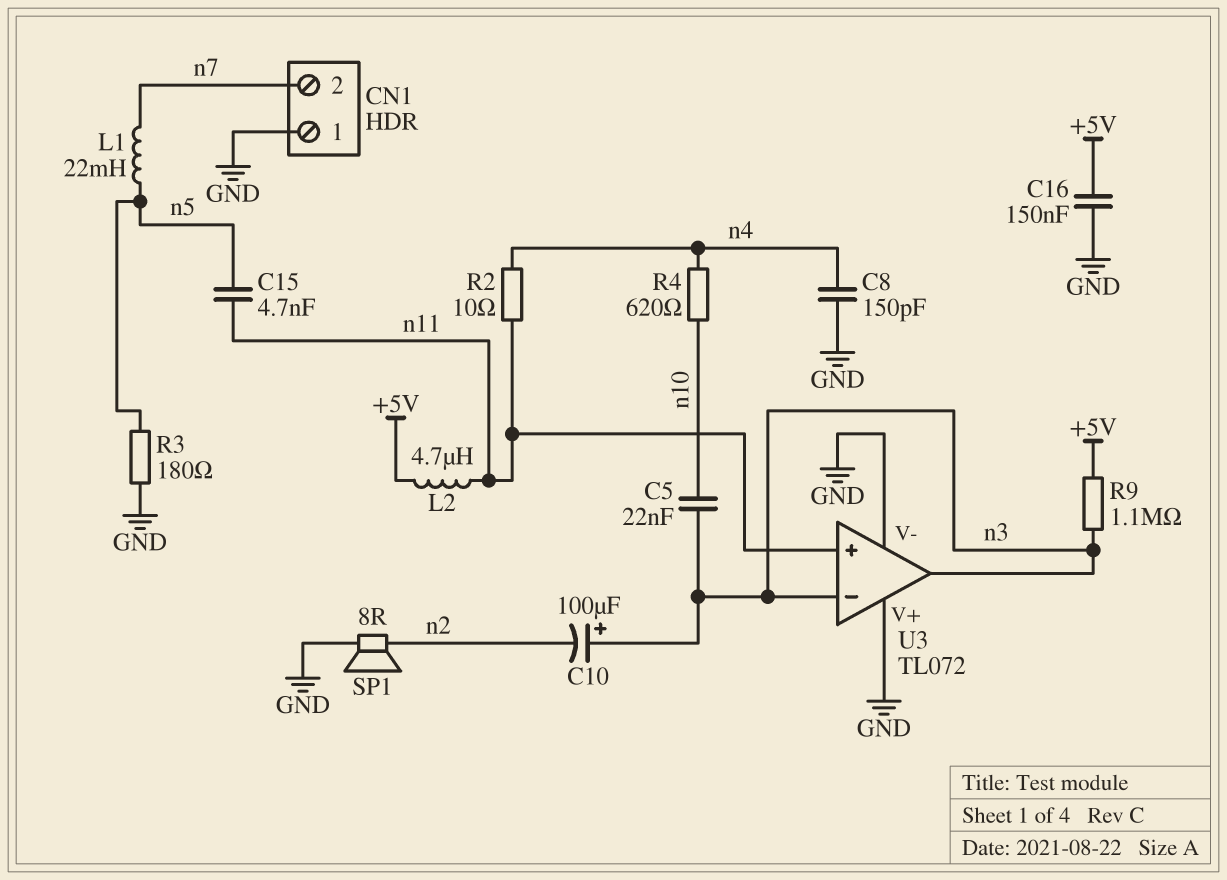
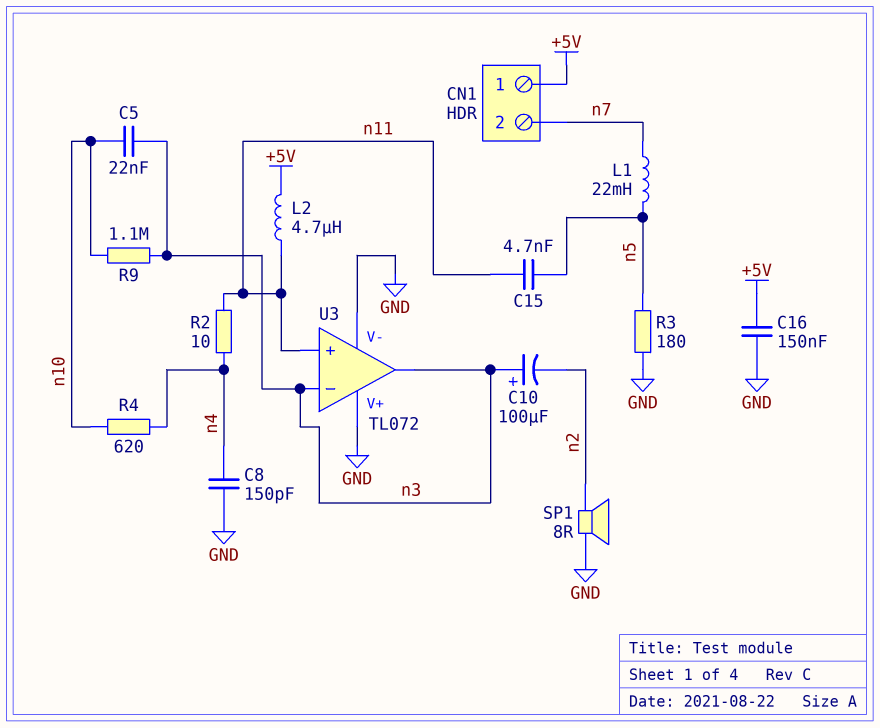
CN1 pin 1: GND -> +5V
R9: 1.1M (+5V, n3) -> 1.1M (n3, n10)

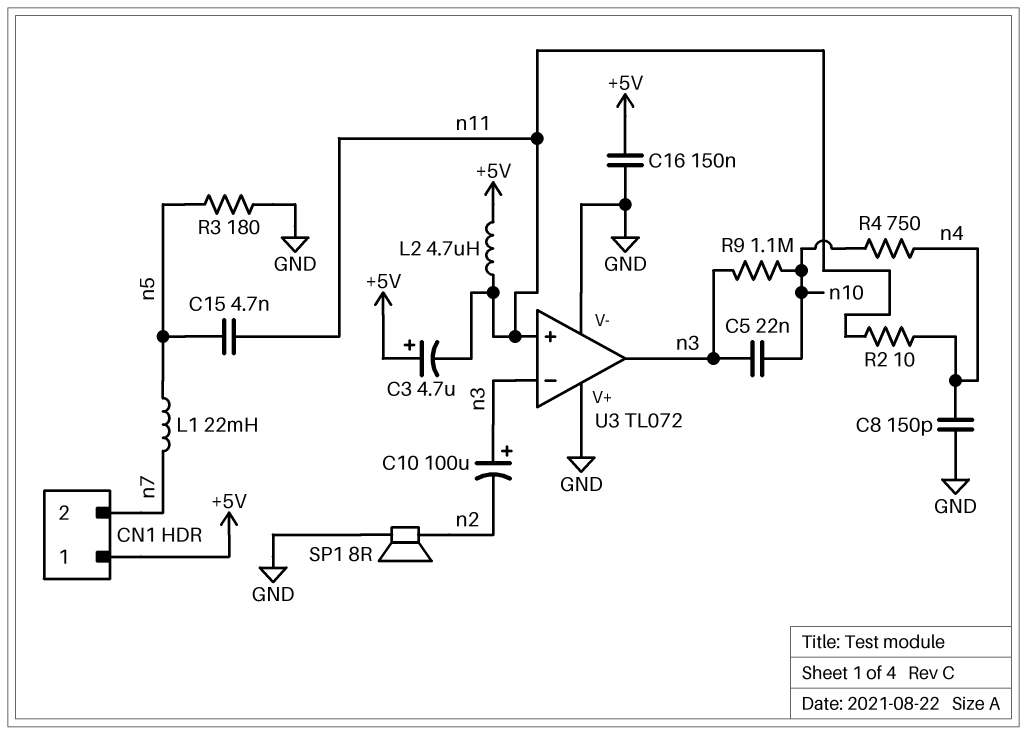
C3: none -> 4.7uF (plus +5V, minus n11)
R4: 620 (n4, n10) -> 750 (n4, n10)

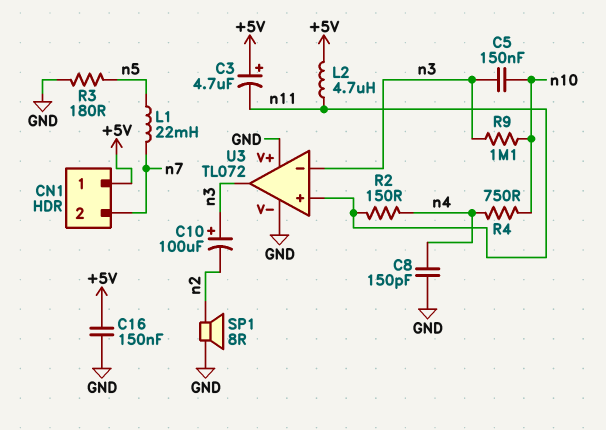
C5: 22nF (n3, n10) -> 150nF (n3, n10)
C15: 4.7nF (n5, n11) -> none
R2: 10 (n4, n11) -> 150 (n4, n11)

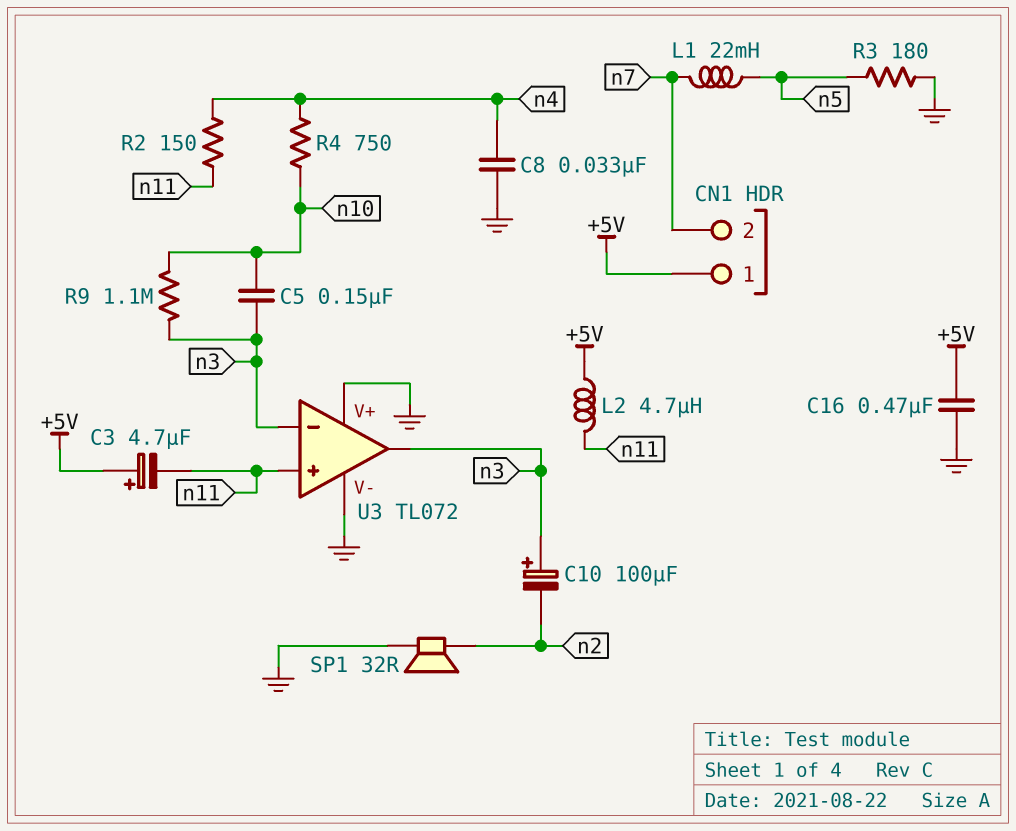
C8: 150pF (GND, n4) -> 33nF (GND, n4)
C16: 150nF (+5V, GND) -> 470nF (+5V, GND)
SP1: speaker 8R (GND, n2) -> speaker 32R (GND, n2)

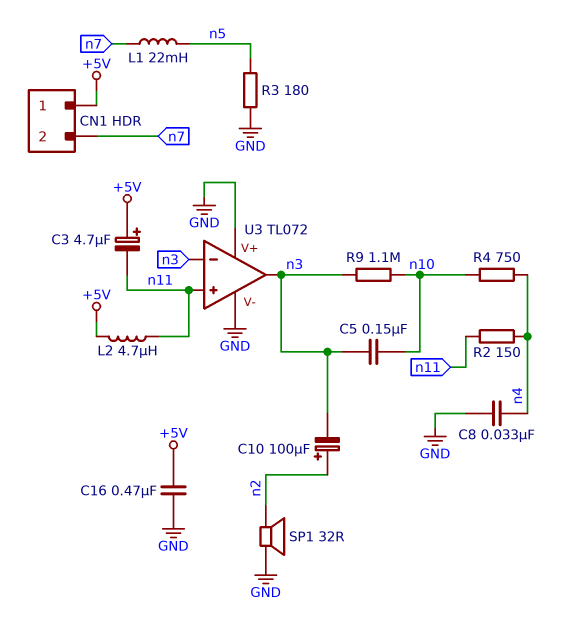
C10: 100uF (plus n3, minus n2) -> 100uF (plus n2, minus n3)

